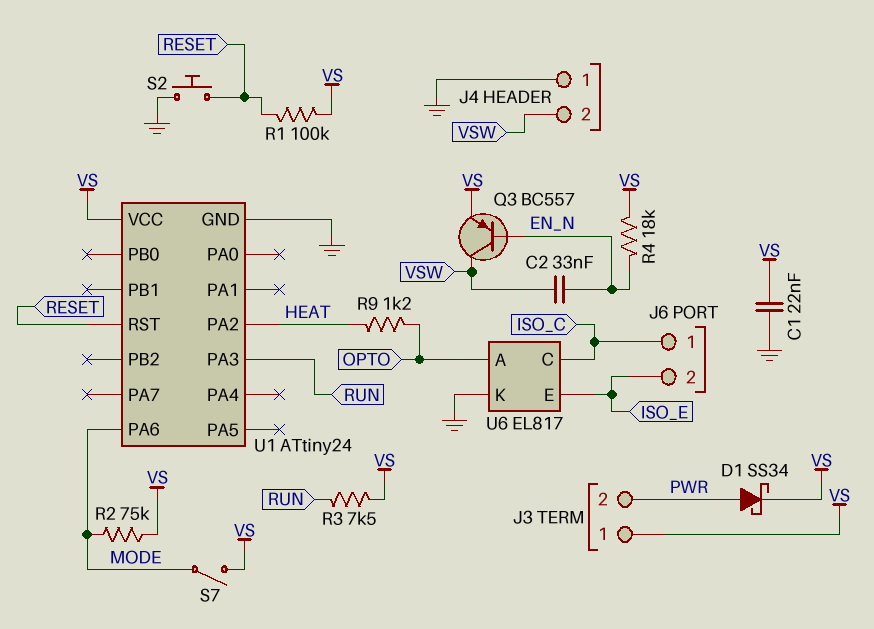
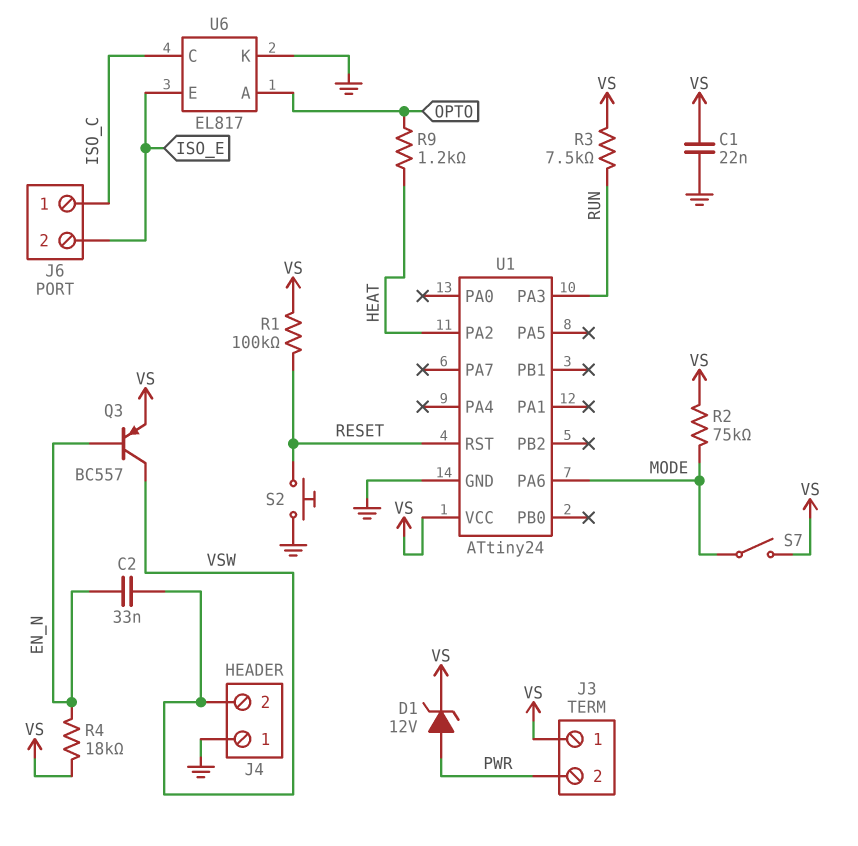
D1: schottky SS34 (A PWR, K VS) -> zener 12V (A PWR, K VS)

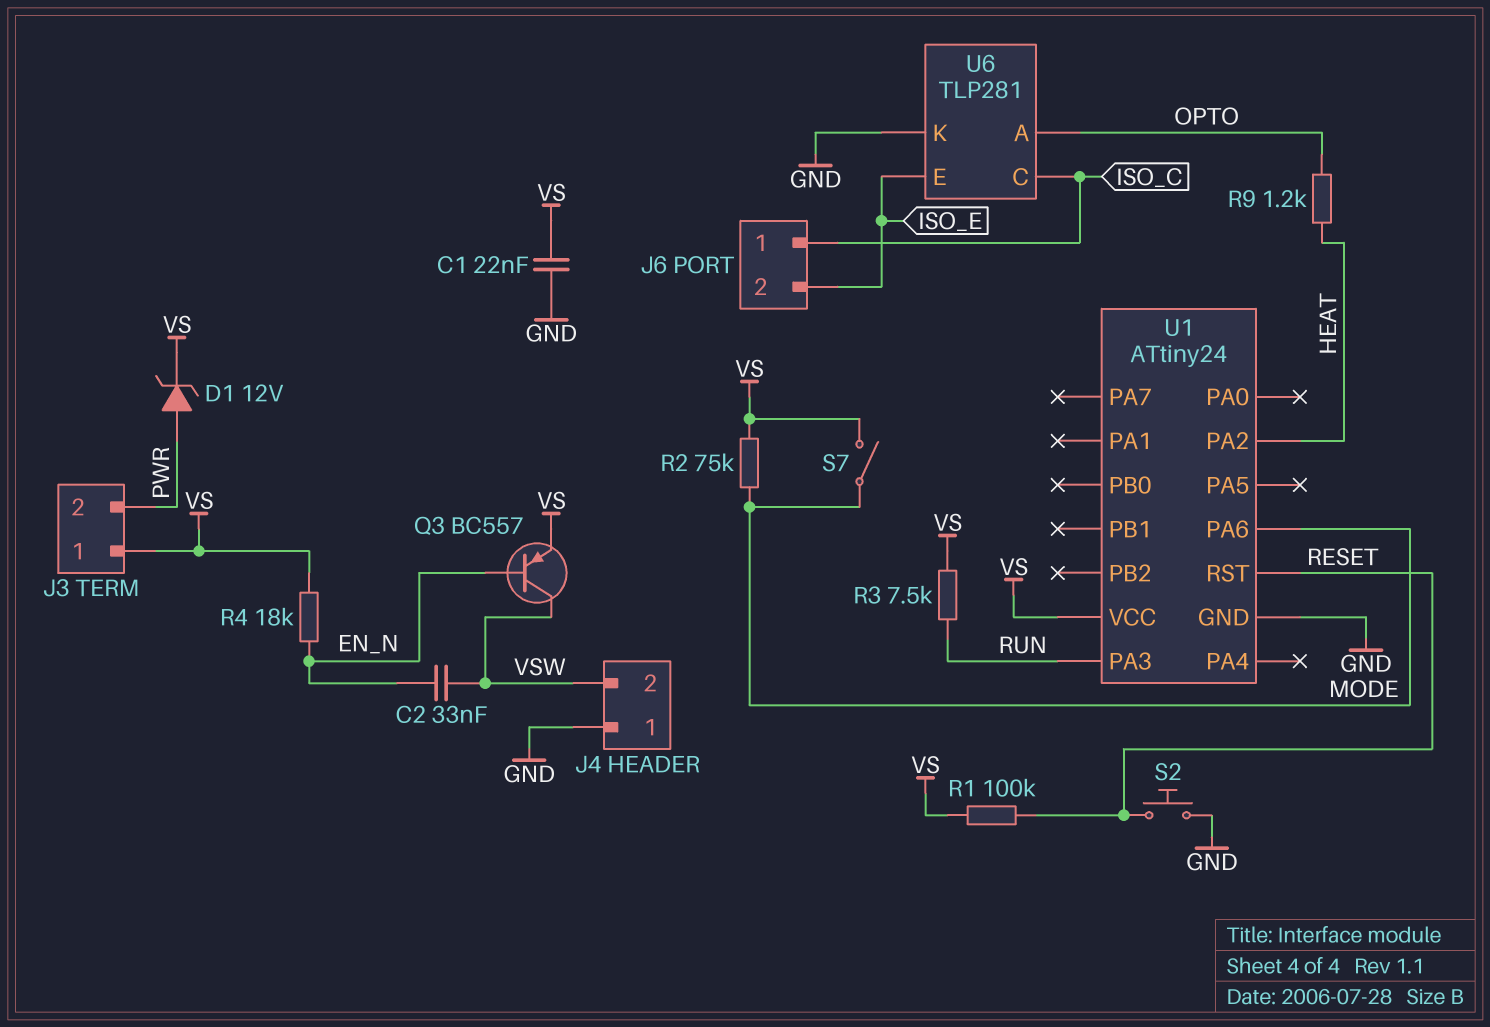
U6: EL817 -> TLP281

